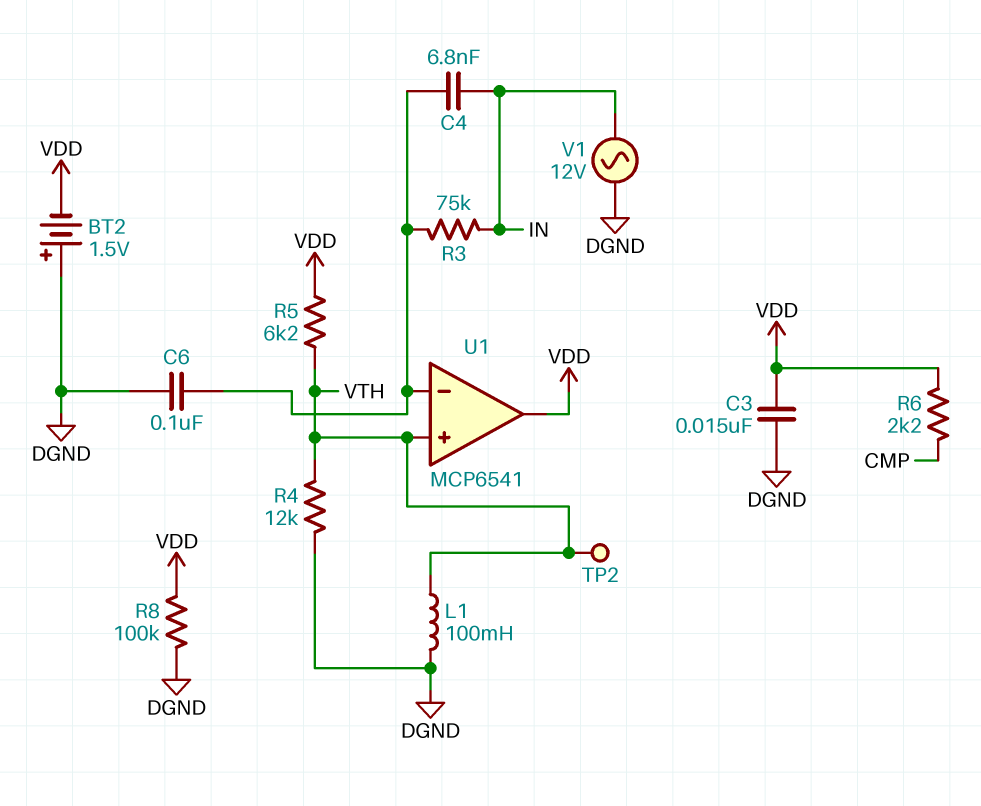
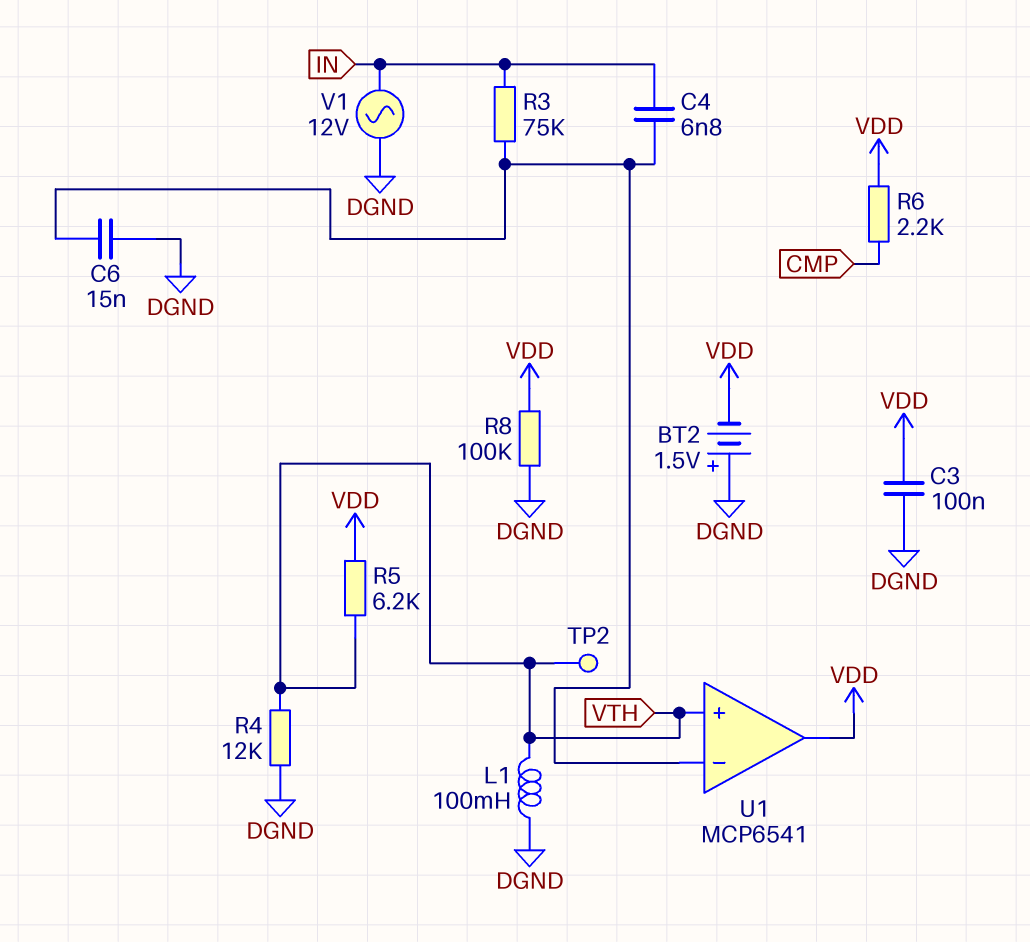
C3: 15nF (DGND, VDD) -> 100nF (DGND, VDD)
C6: 100nF (DGND, U1/in-) -> 15nF (DGND, U1/in-)

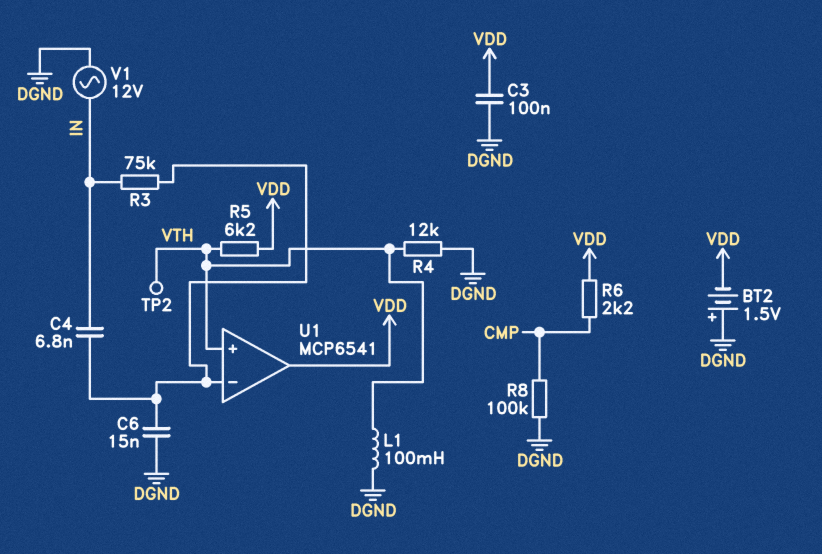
R8: 100k (DGND, VDD) -> 100k (CMP, DGND)

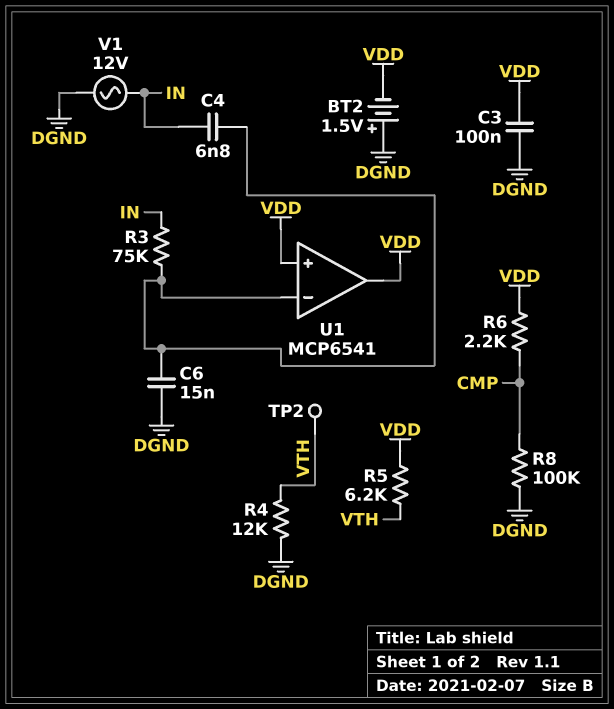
L1: 100mH (DGND, VTH) -> none
U1 pin in+: VTH -> VDD

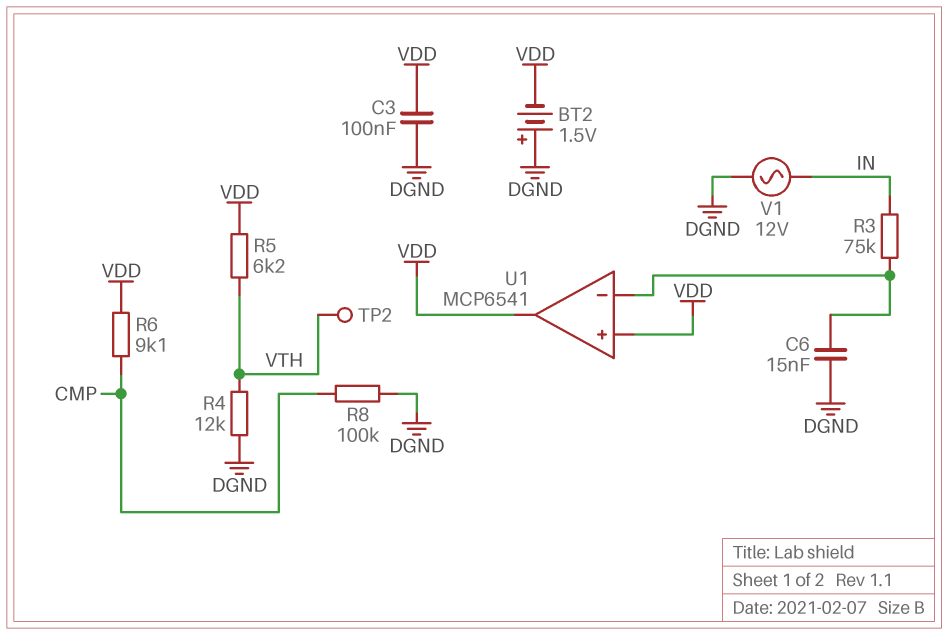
C4: 6.8nF (IN, U1/in-) -> none
R6: 2.2k (CMP, VDD) -> 9.1k (CMP, VDD)

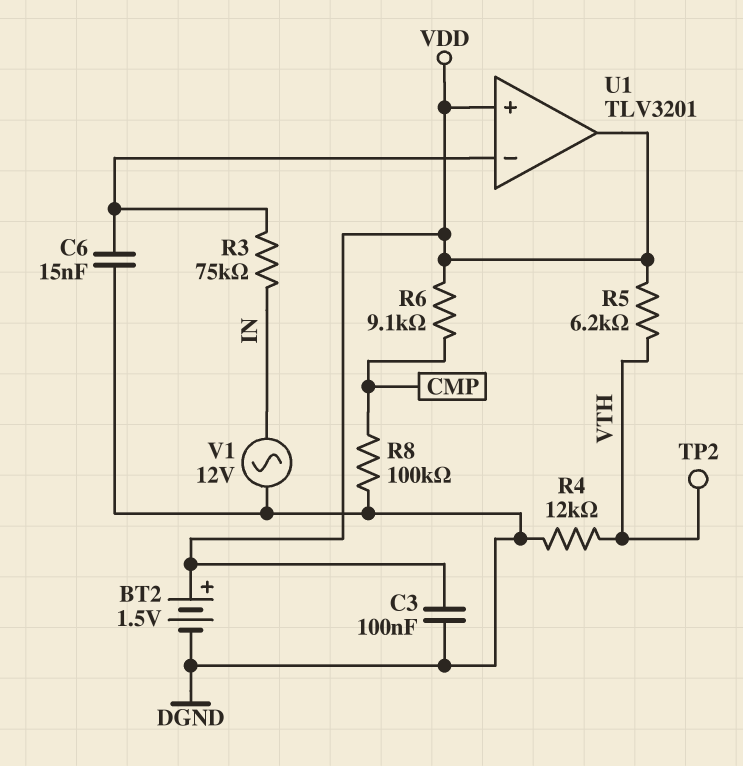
BT2: 1.5V (plus DGND, minus VDD) -> 1.5V (plus VDD, minus DGND)
U1: MCP6541 -> TLV3201

